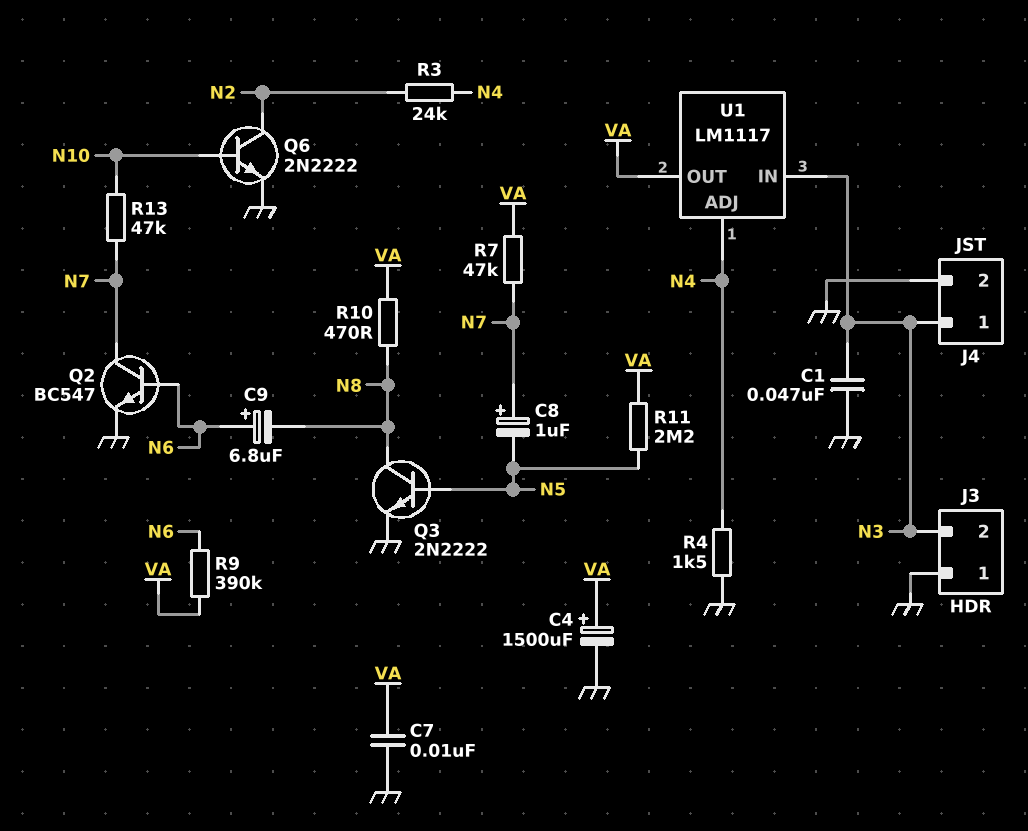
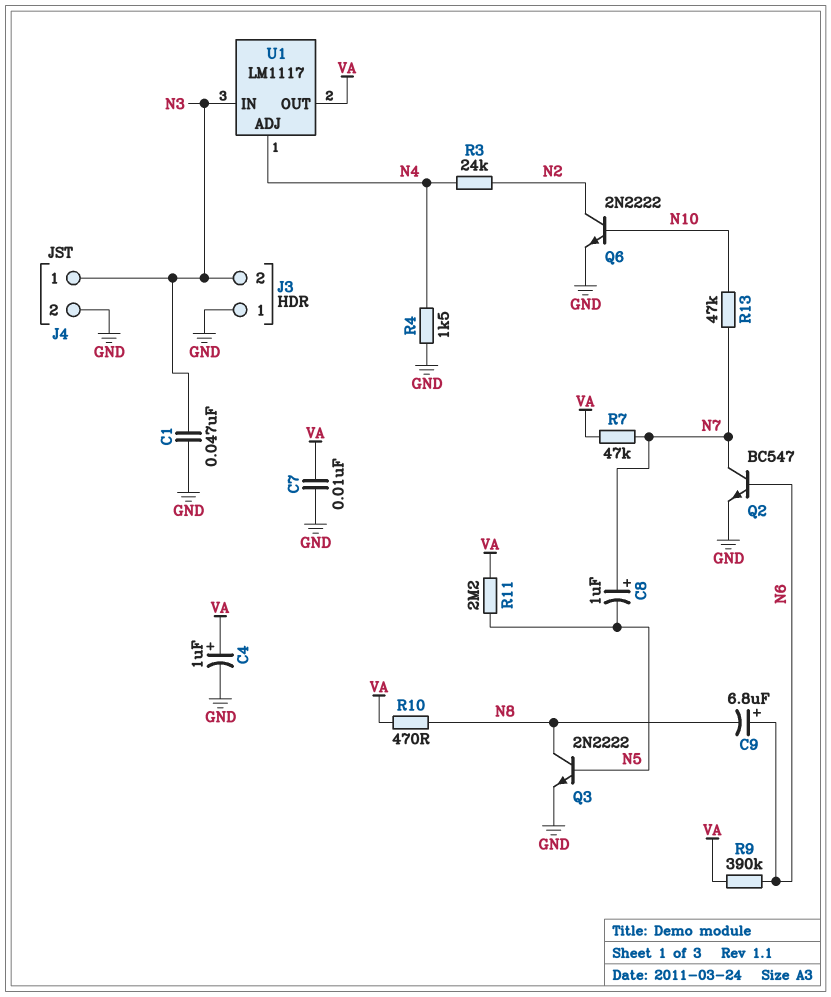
C4: 1500uF (plus VA, minus GND) -> 1uF (plus VA, minus GND)

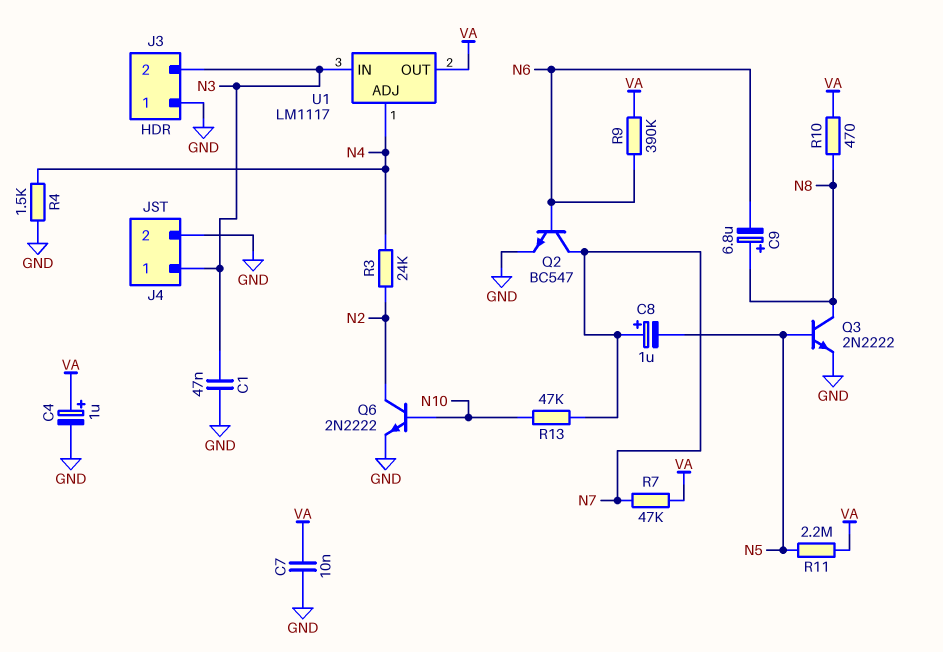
C9: 6.8uF (plus N6, minus N8) -> 6.8uF (plus N8, minus N6)

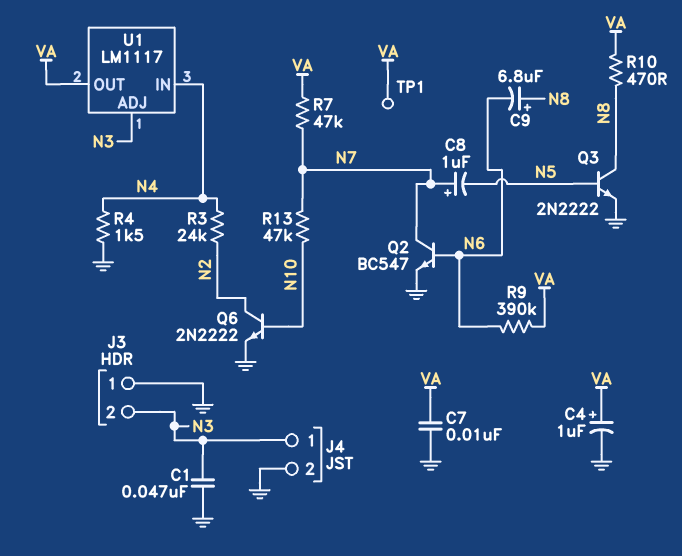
R11: 2.2M (N5, VA) -> none
TP1: none -> test point (VA)
U1 pin ADJ: N4 -> N3
U1 pin IN: N3 -> N4

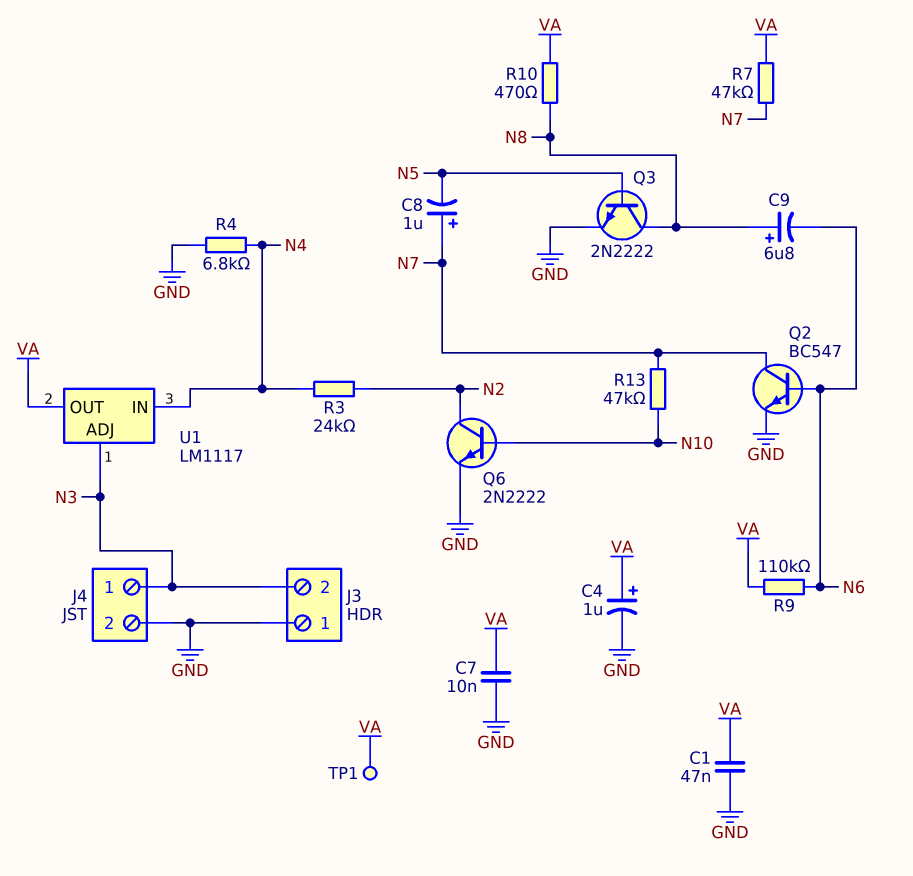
C1: 47nF (GND, N3) -> 47nF (GND, VA)
R4: 1.5k (GND, N4) -> 6.8k (GND, N4)
R9: 390k (N6, VA) -> 110k (N6, VA)

